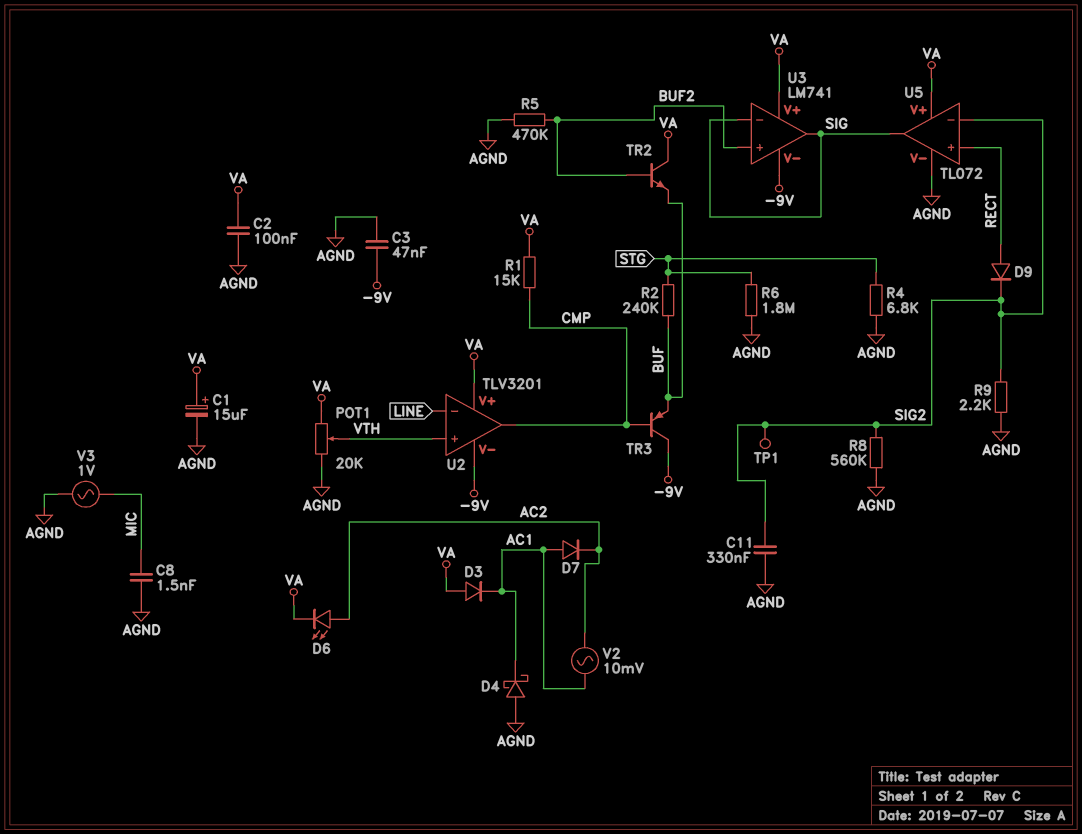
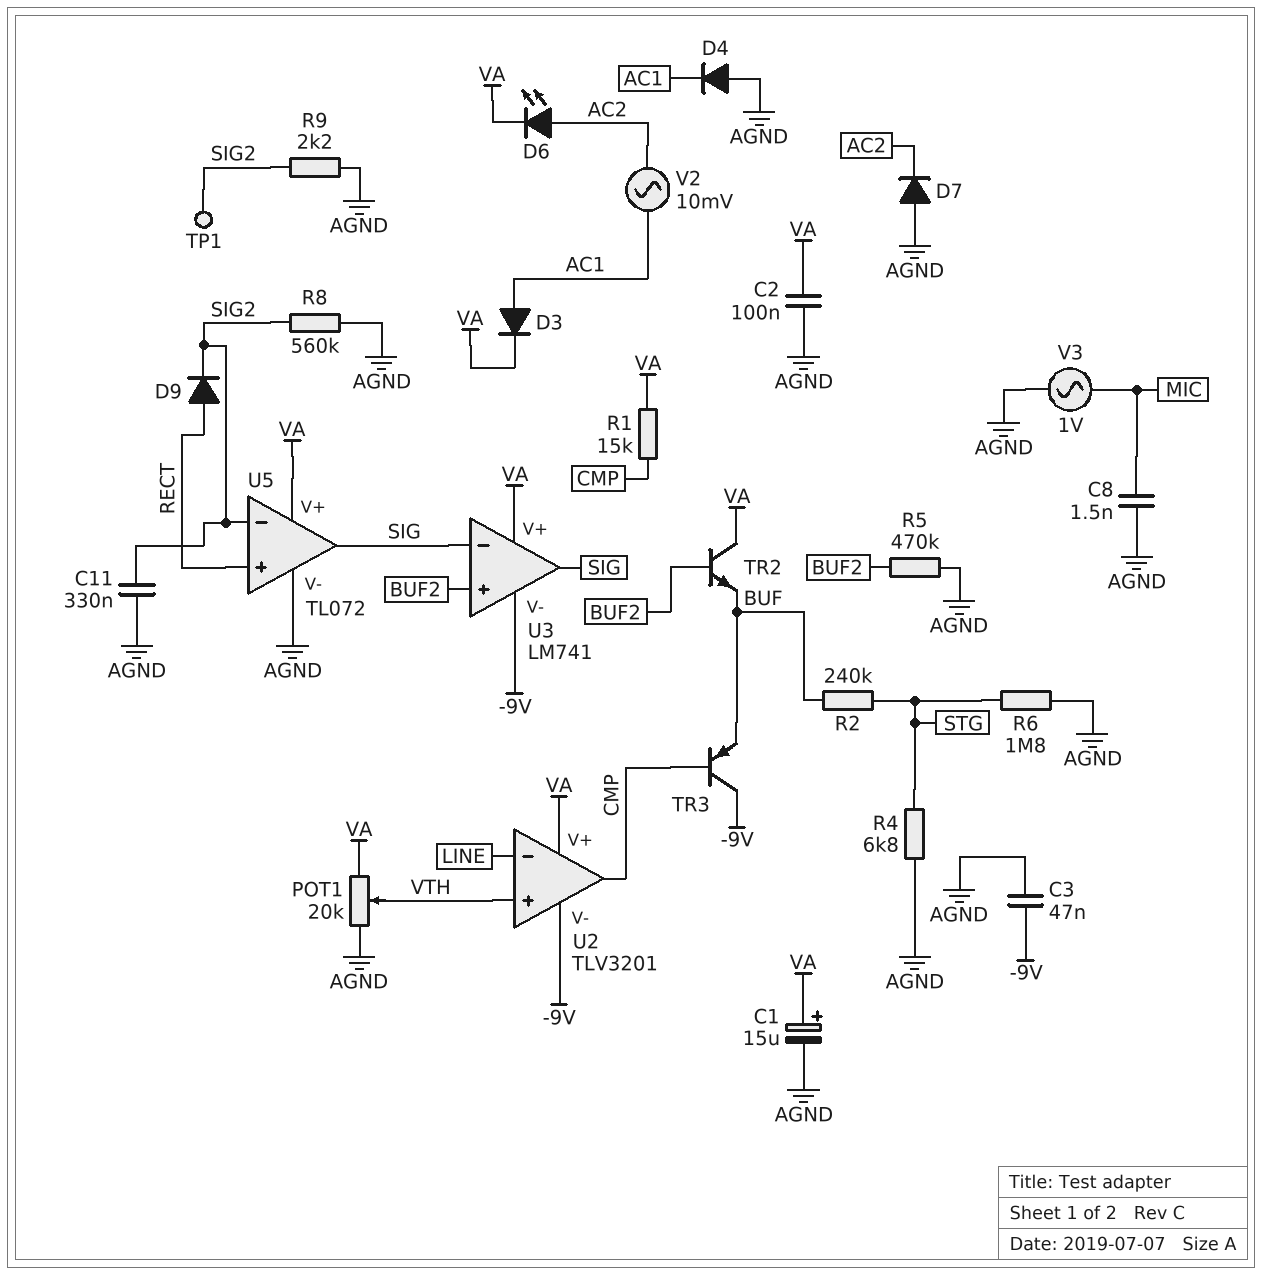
D3: diode (A VA, K AC1) -> diode (A AC1, K VA)
D4: schottky (A AGND, K AC1) -> diode (A AGND, K AC1)
D7: diode (A AC1, K AC2) -> diode (A AGND, K AC2)

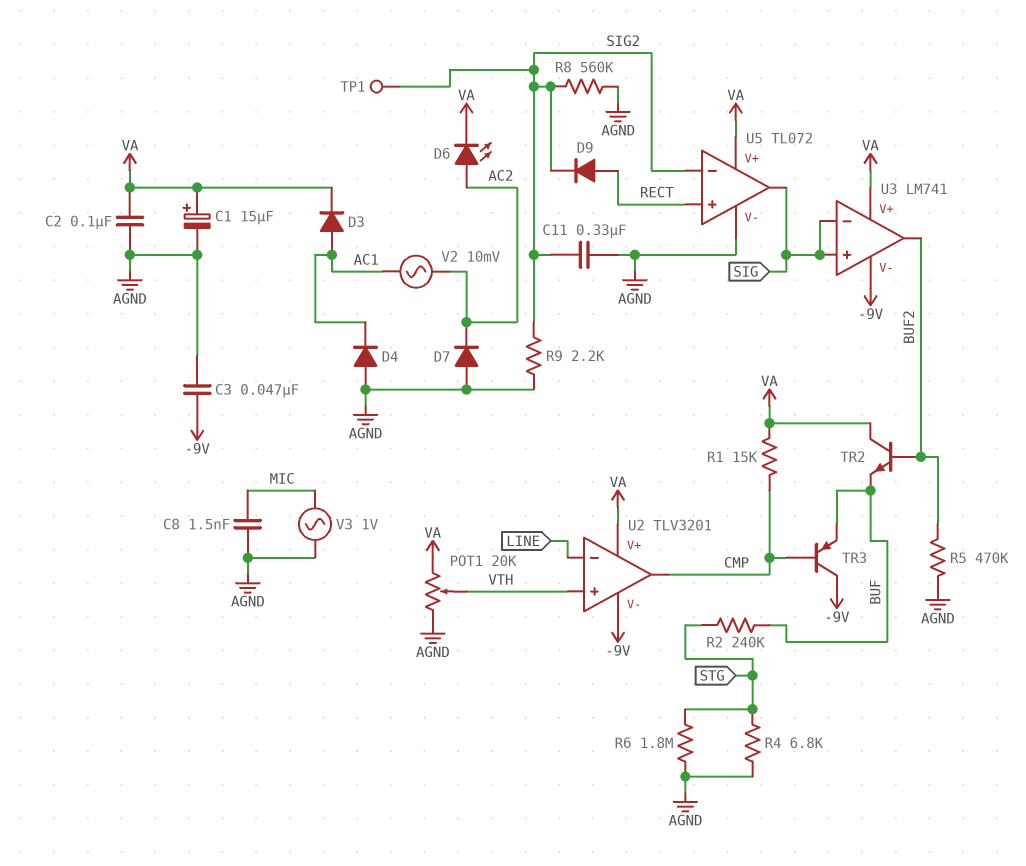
U3 pin in+: BUF2 -> SIG
U3 pin out: SIG -> BUF2

